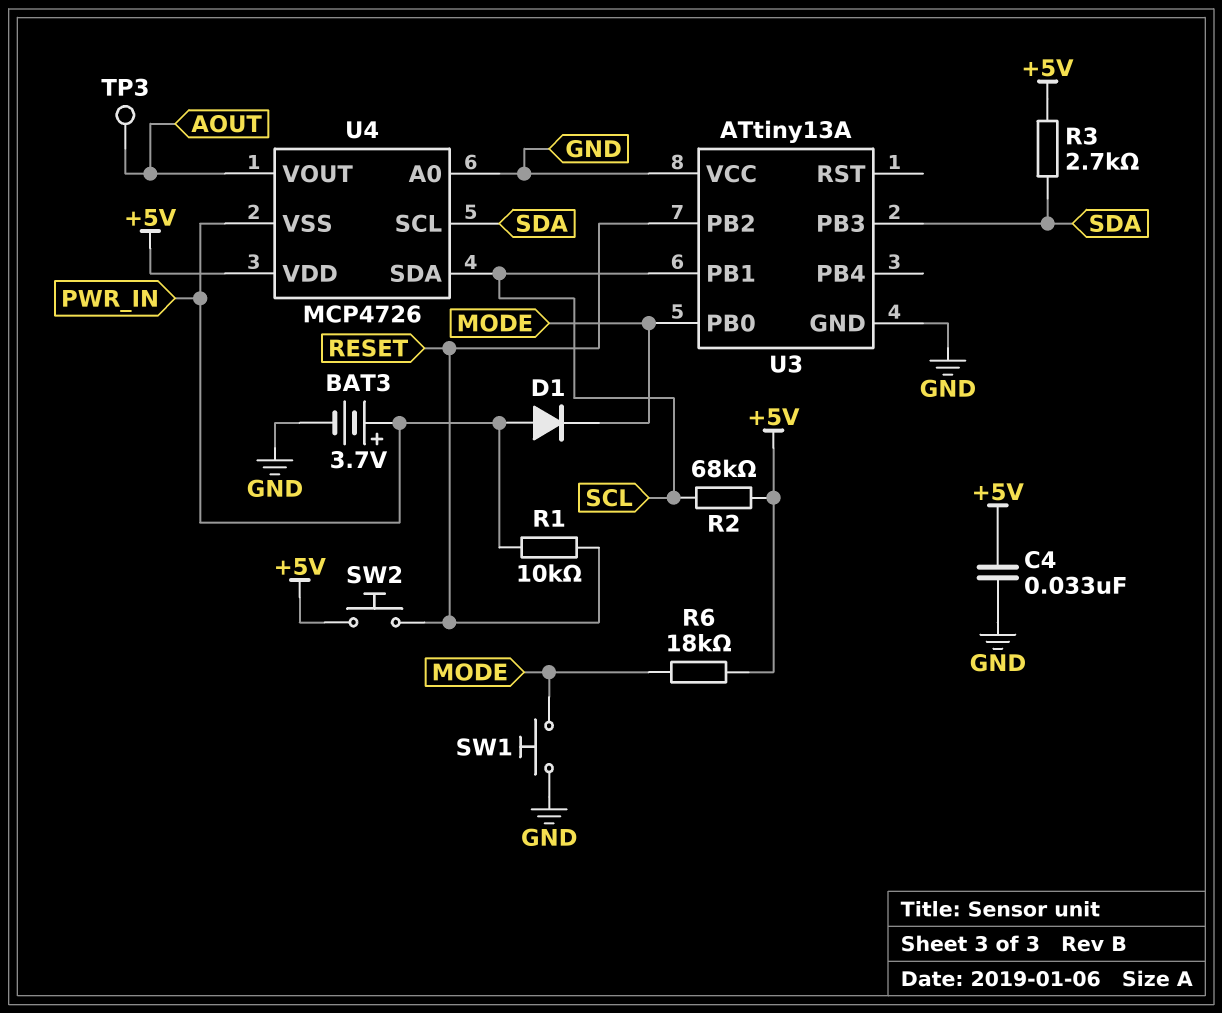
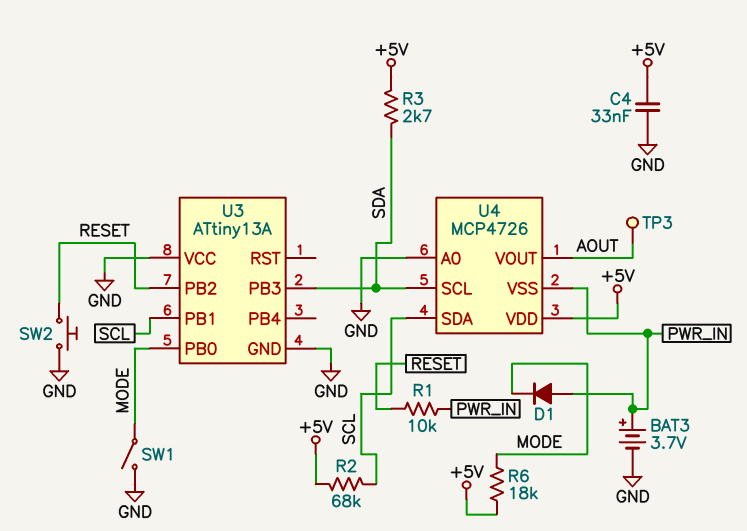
SW1: button (GND, MODE) -> switch (GND, MODE)
SW2: button (+5V, RESET) -> button (GND, RESET)

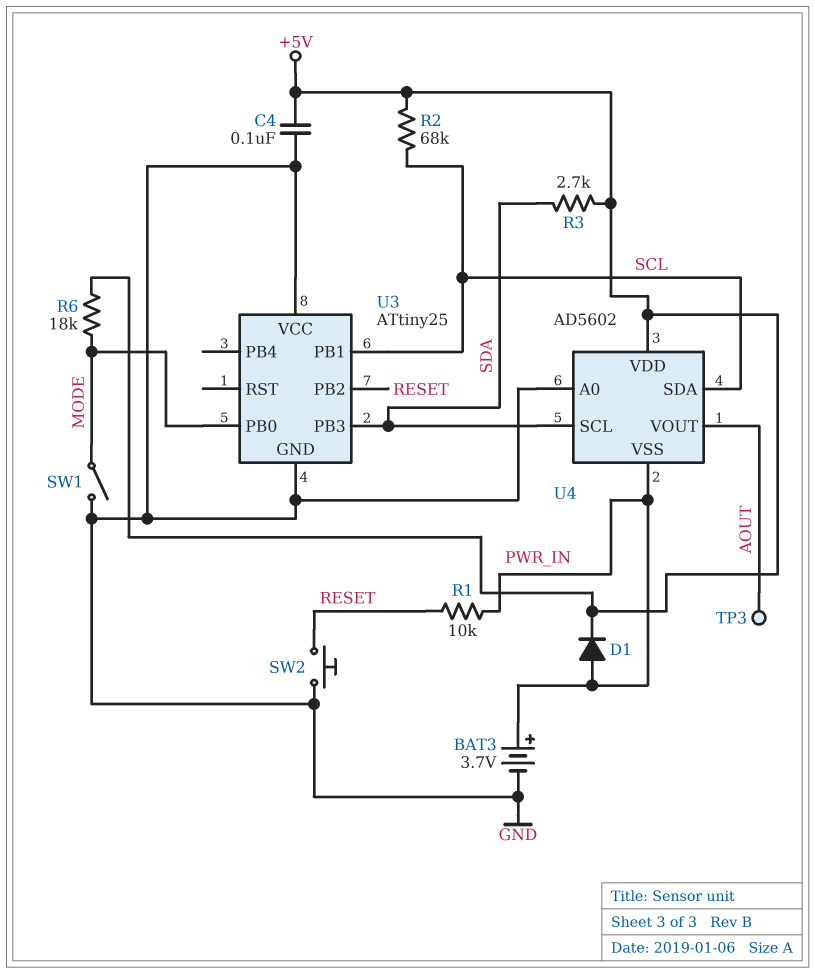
C4: 33nF (+5V, GND) -> 100nF (+5V, GND)
D1: diode (A PWR_IN, K MODE) -> diode (A PWR_IN, K +5V)
U3: ATtiny13A -> ATtiny25
U4: MCP4726 -> AD5602

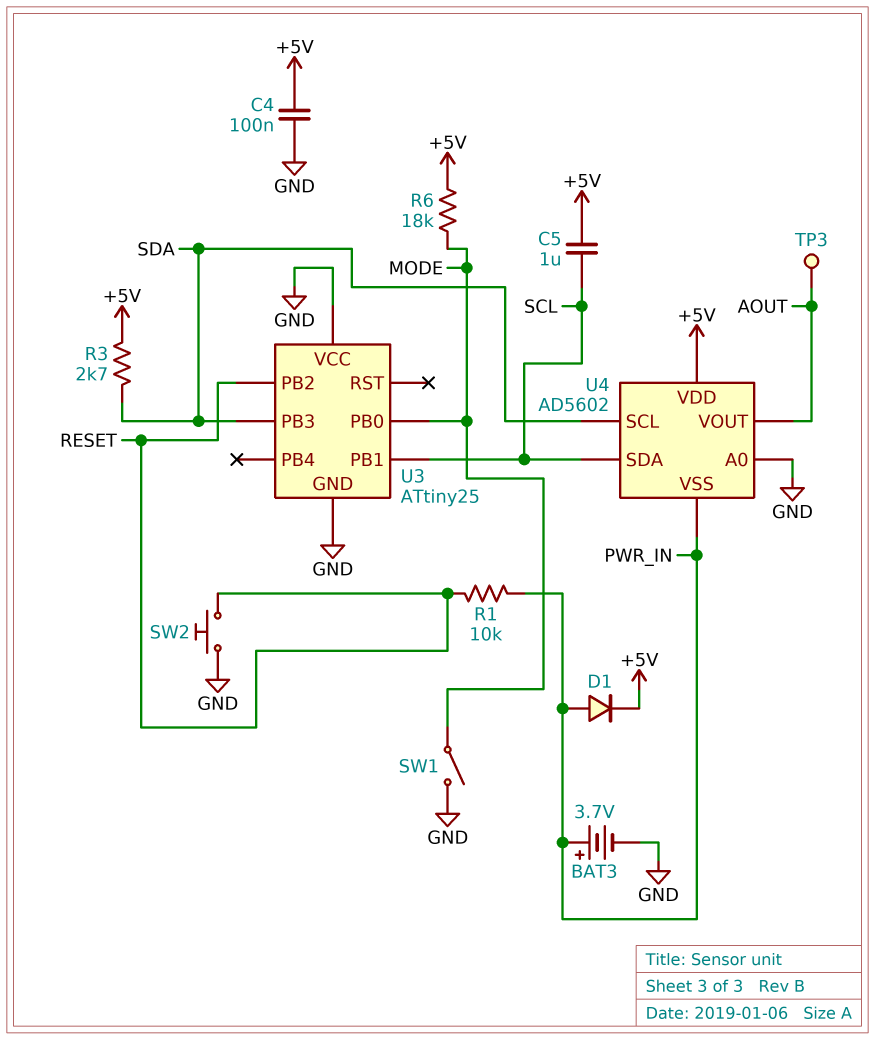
C5: none -> 1uF (+5V, SCL)
R2: 68k (+5V, SCL) -> none

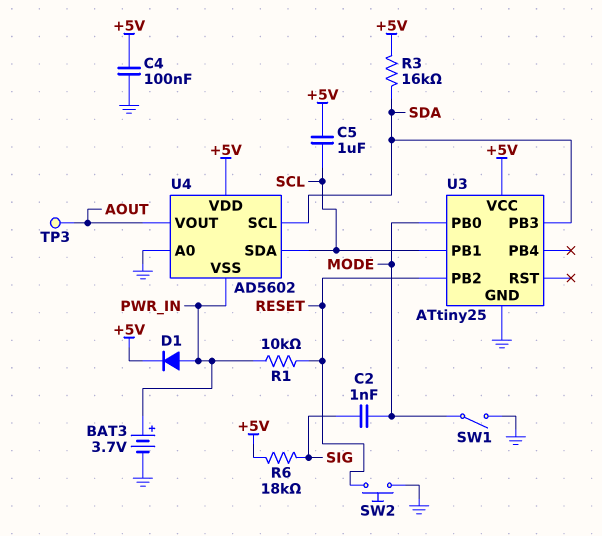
C2: none -> 1nF (MODE, SIG)
R3: 2.7k (+5V, SDA) -> 16k (+5V, SDA)
R6: 18k (+5V, MODE) -> 18k (+5V, SIG)
U3 pin VCC: GND -> +5V

